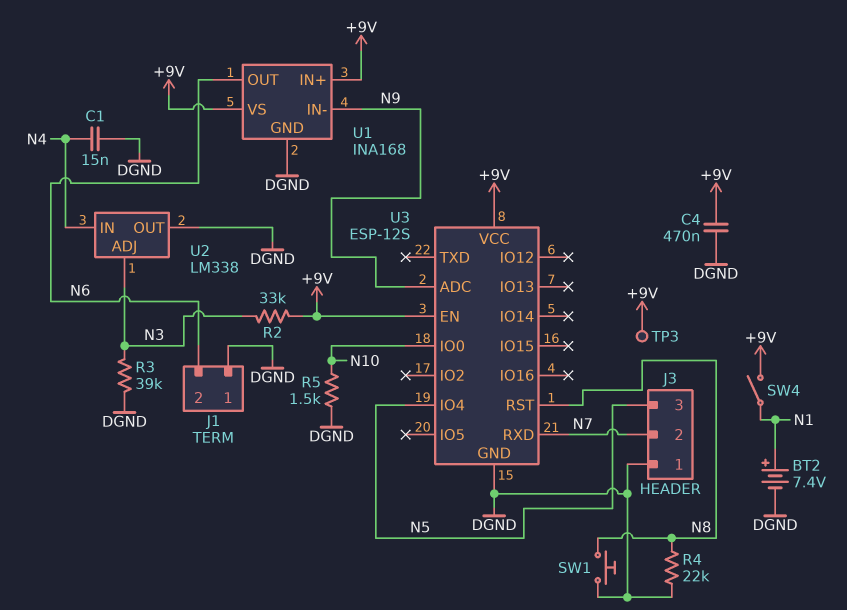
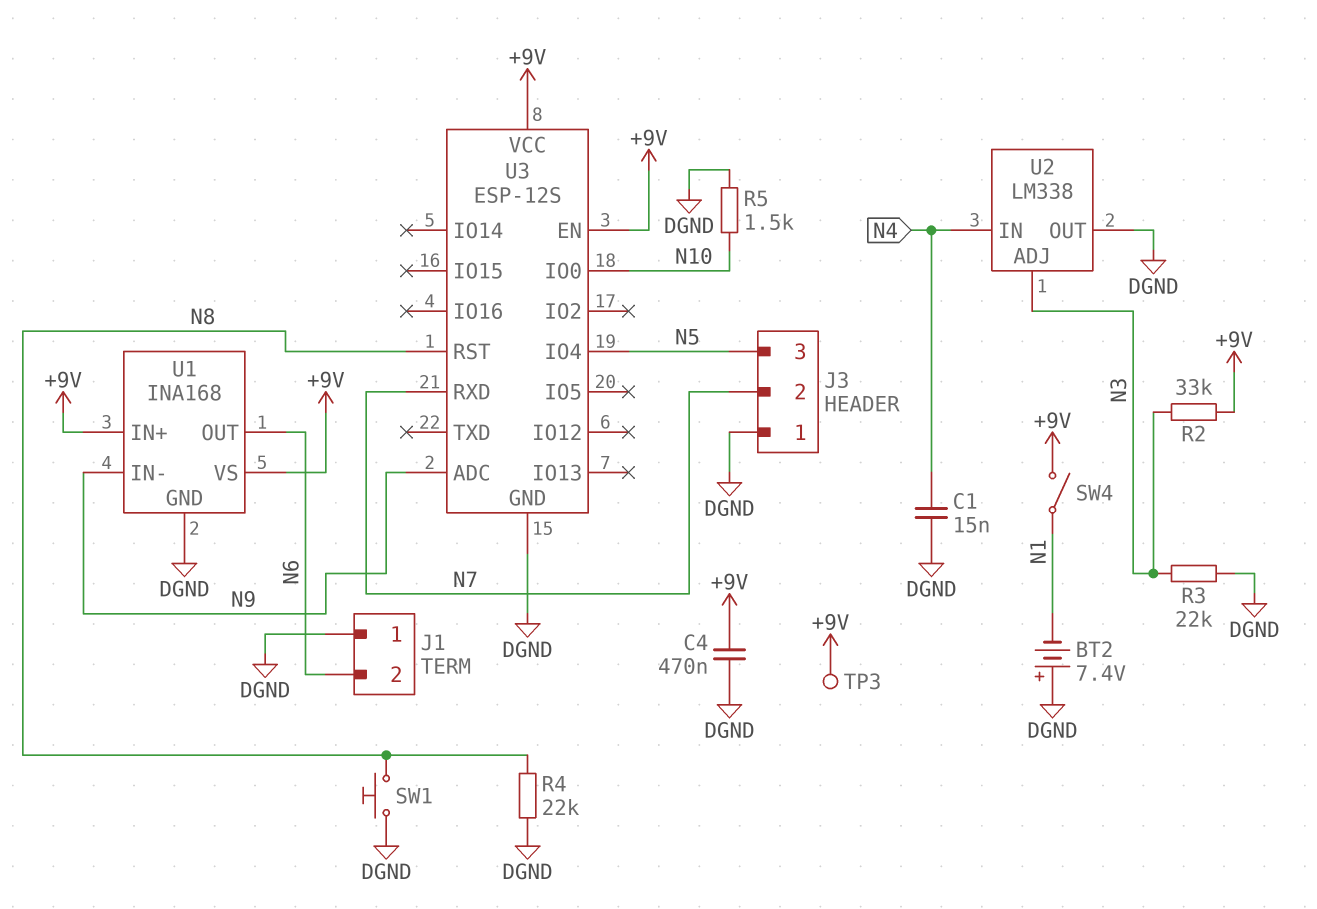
BT2: 7.4V (plus N1, minus DGND) -> 7.4V (plus DGND, minus N1)
R3: 39k (DGND, N3) -> 22k (DGND, N3)

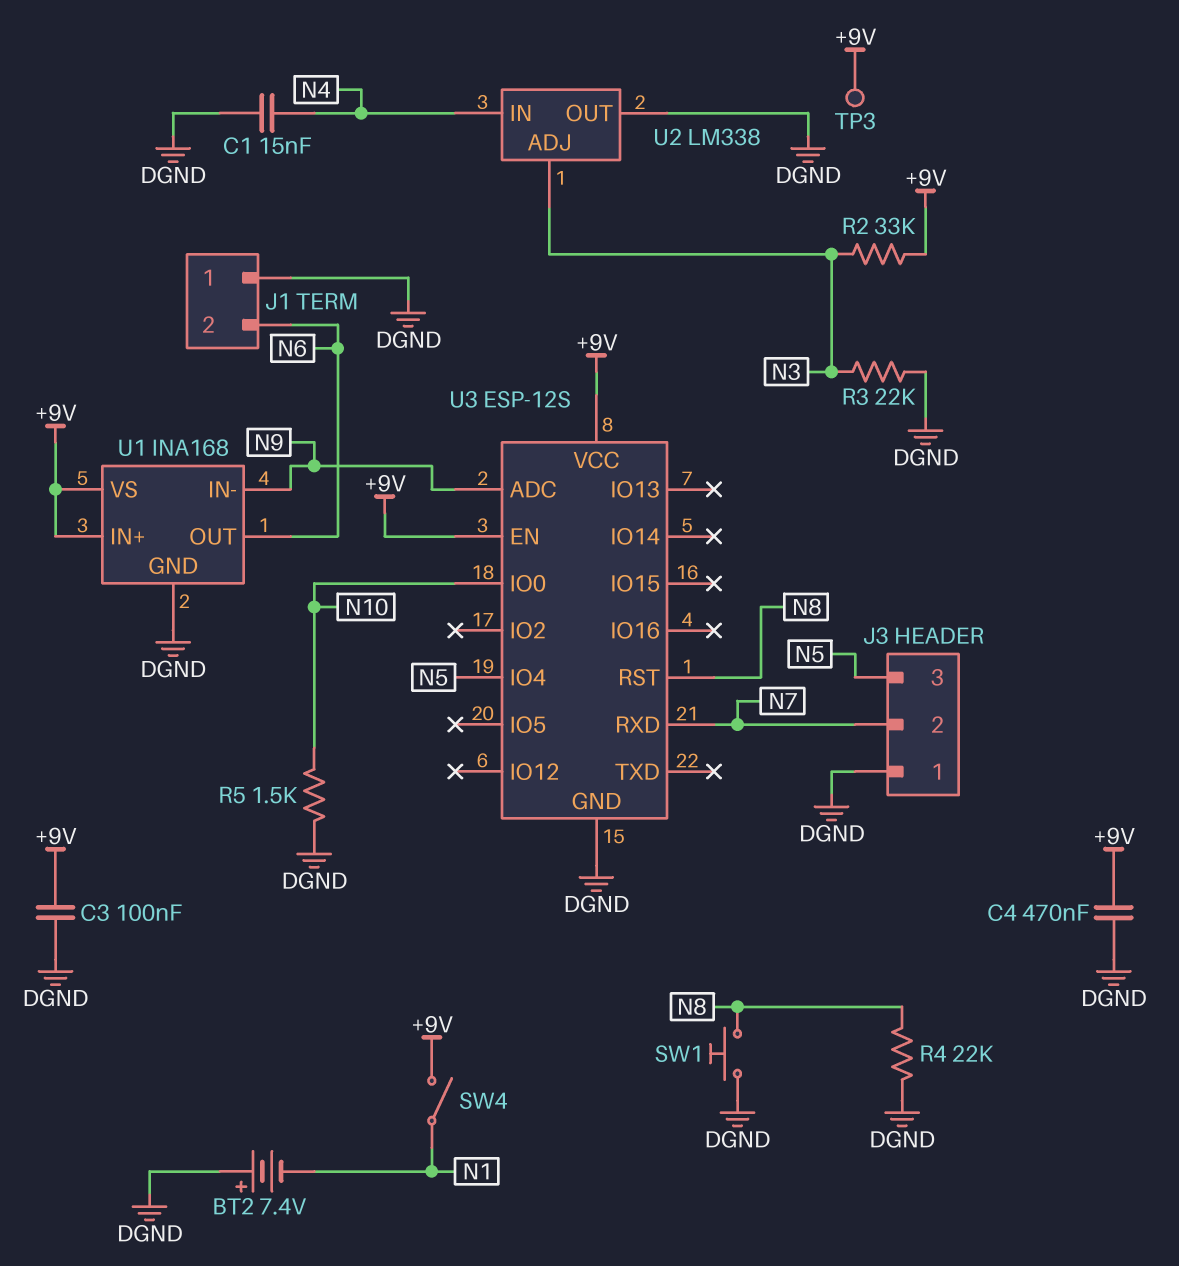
C3: none -> 100nF (+9V, DGND)

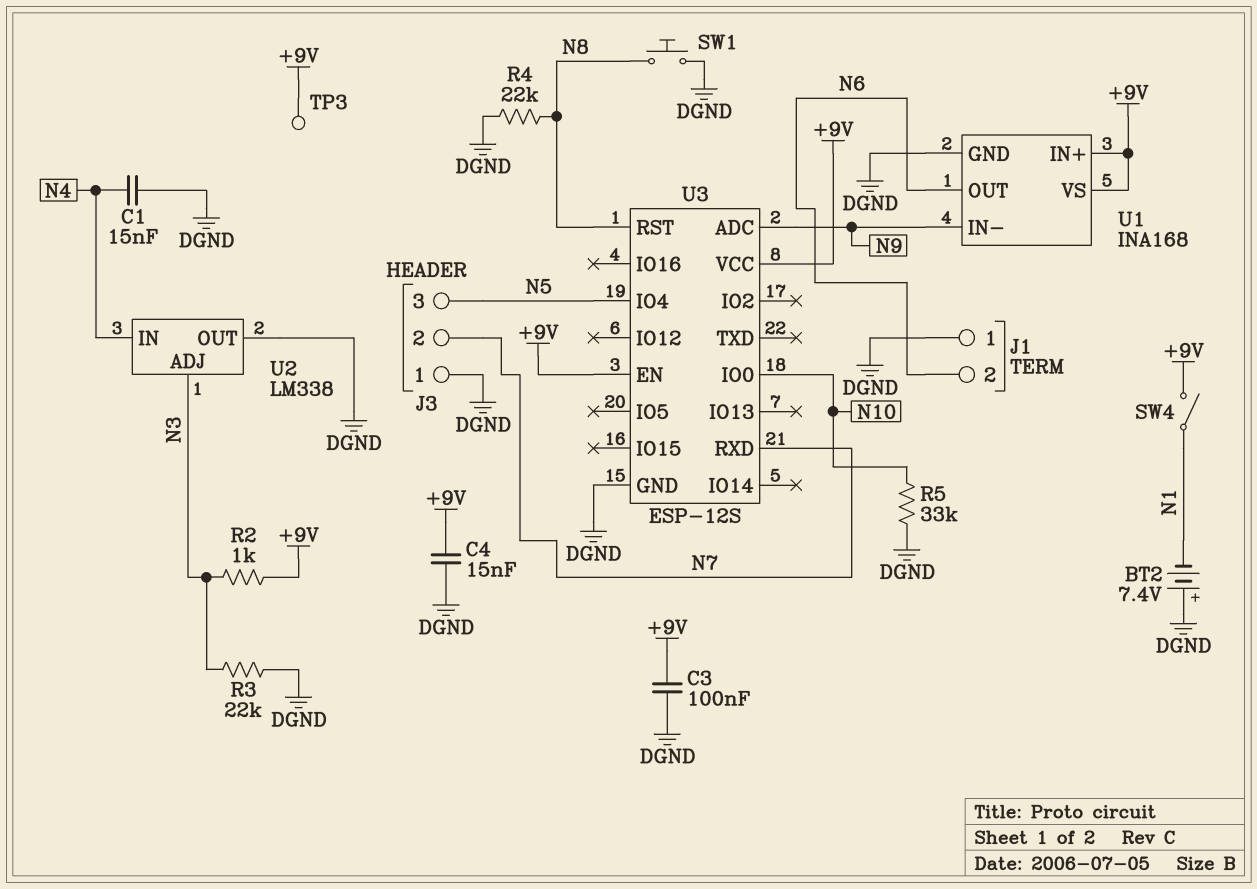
C4: 470nF (+9V, DGND) -> 15nF (+9V, DGND)
R2: 33k (+9V, N3) -> 1k (+9V, N3)
R5: 1.5k (DGND, N10) -> 33k (DGND, N10)

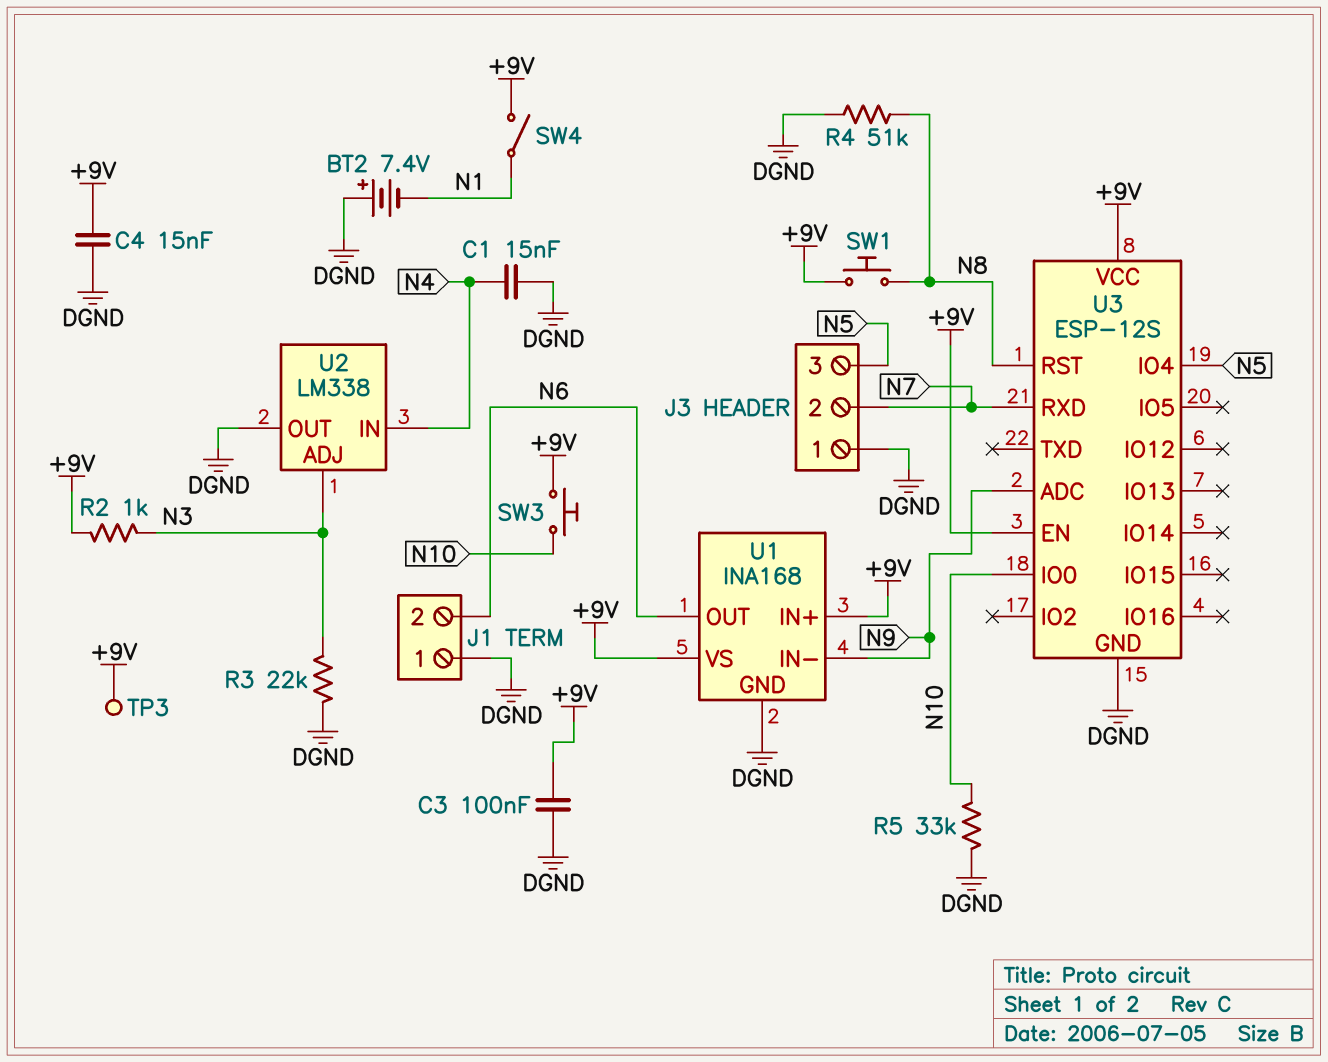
R4: 22k (DGND, N8) -> 51k (DGND, N8)
SW1: button (DGND, N8) -> button (+9V, N8)
SW3: none -> button (+9V, N10)

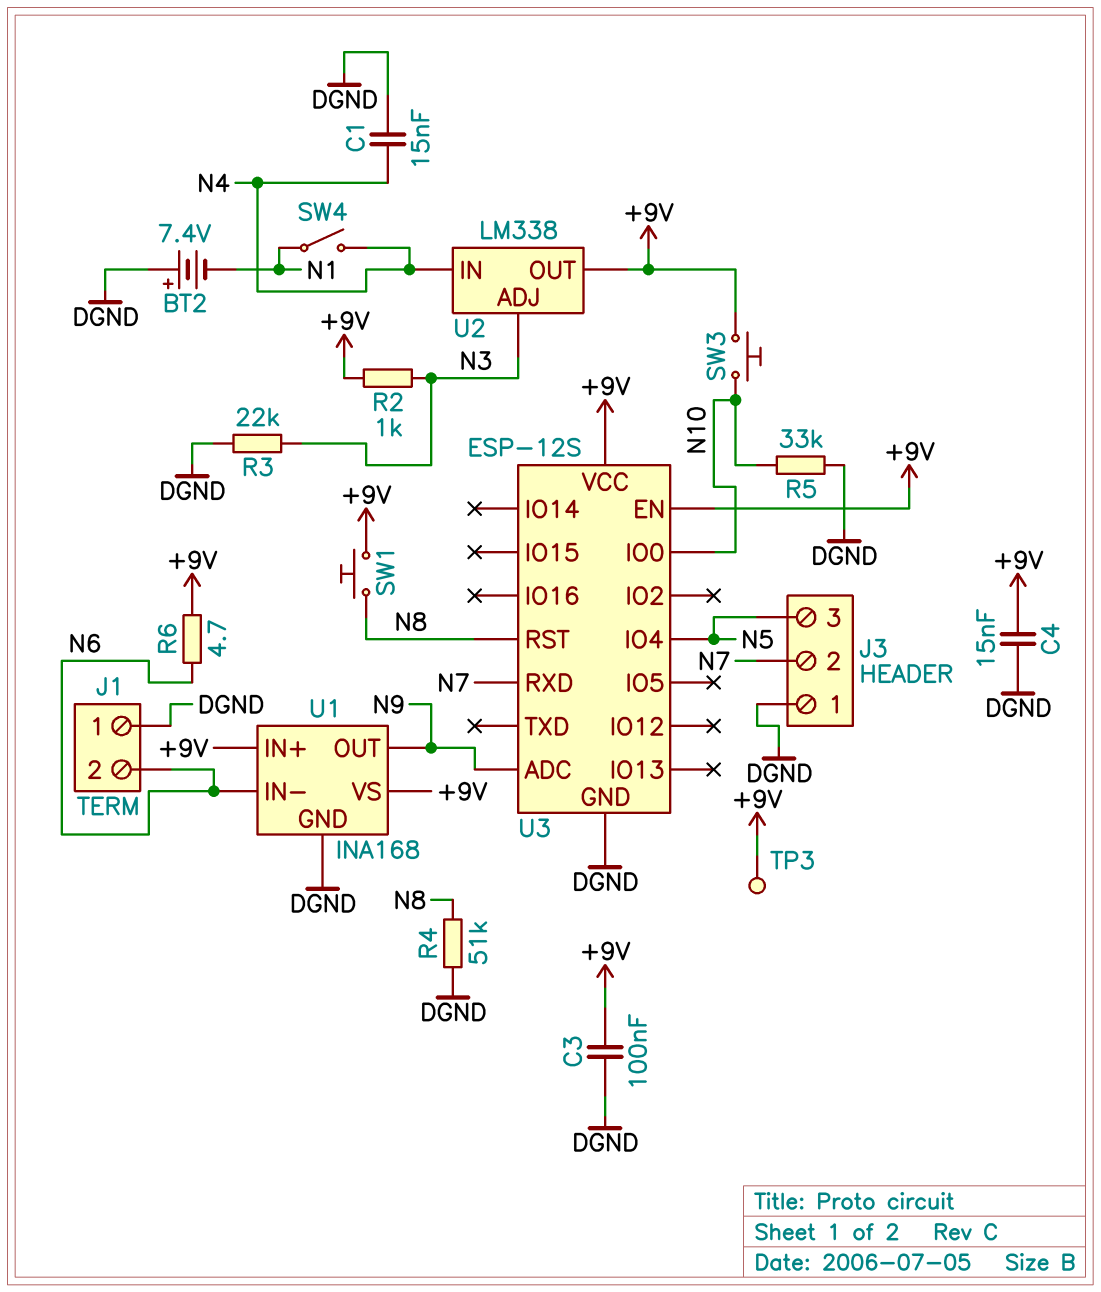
R6: none -> 4.7 (+9V, N6)
SW4: switch (+9V, N1) -> switch (N1, N4)
U1 pin IN-: N9 -> N6
U1 pin OUT: N6 -> N9
U2 pin OUT: DGND -> +9V

